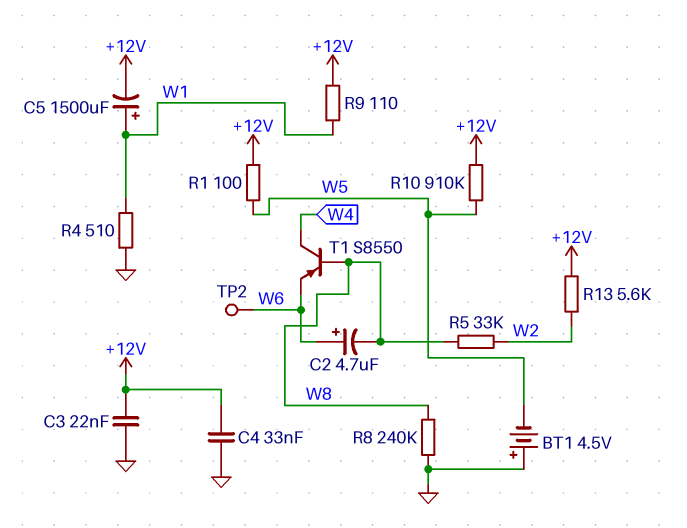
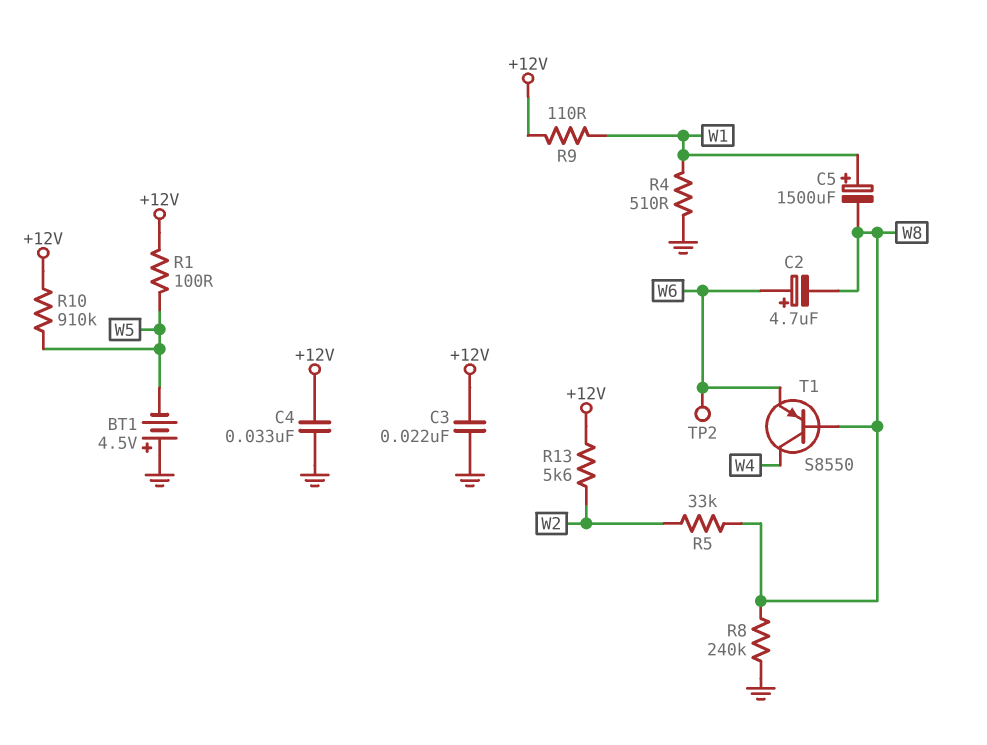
C5: 1500uF (plus W1, minus +12V) -> 1500uF (plus W1, minus W8)

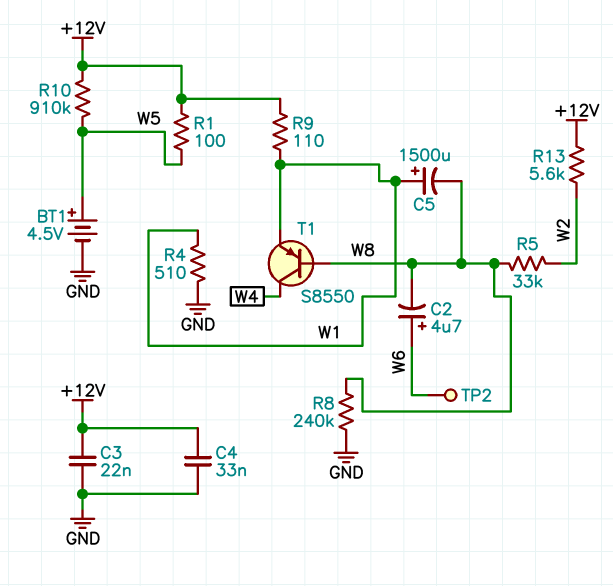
BT1: 4.5V (plus GND, minus W5) -> 4.5V (plus W5, minus GND)
T1: PNP S8550 (B W8, C W4, E W6) -> PNP S8550 (B W8, C W4, E W1)

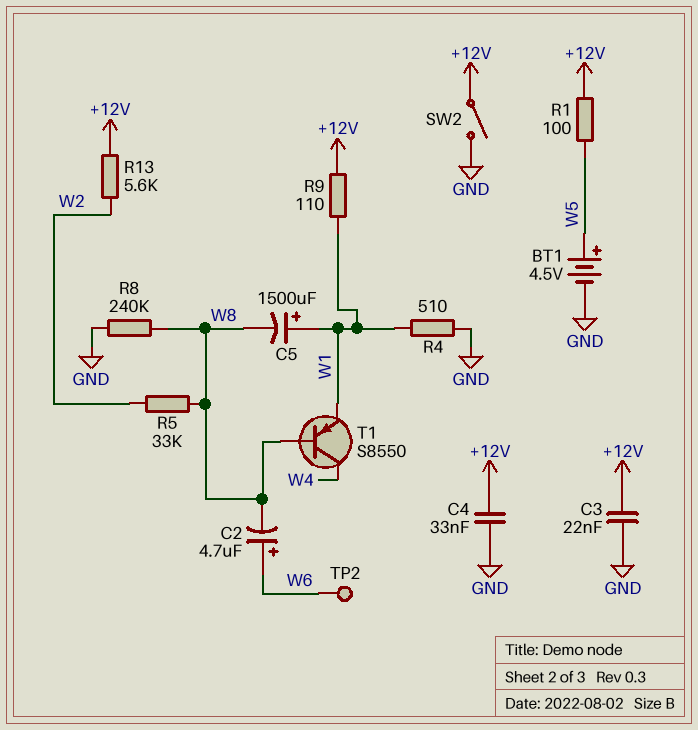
R10: 910k (+12V, W5) -> none
SW2: none -> switch (+12V, GND)

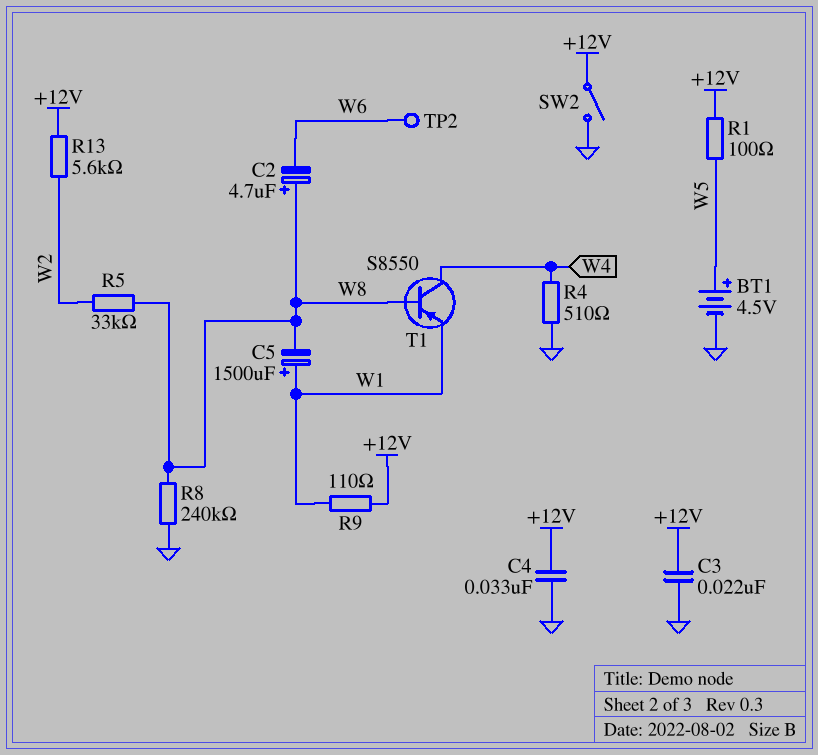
C2: 4.7uF (plus W6, minus W8) -> 4.7uF (plus W8, minus W6)
R4: 510 (GND, W1) -> 510 (GND, W4)

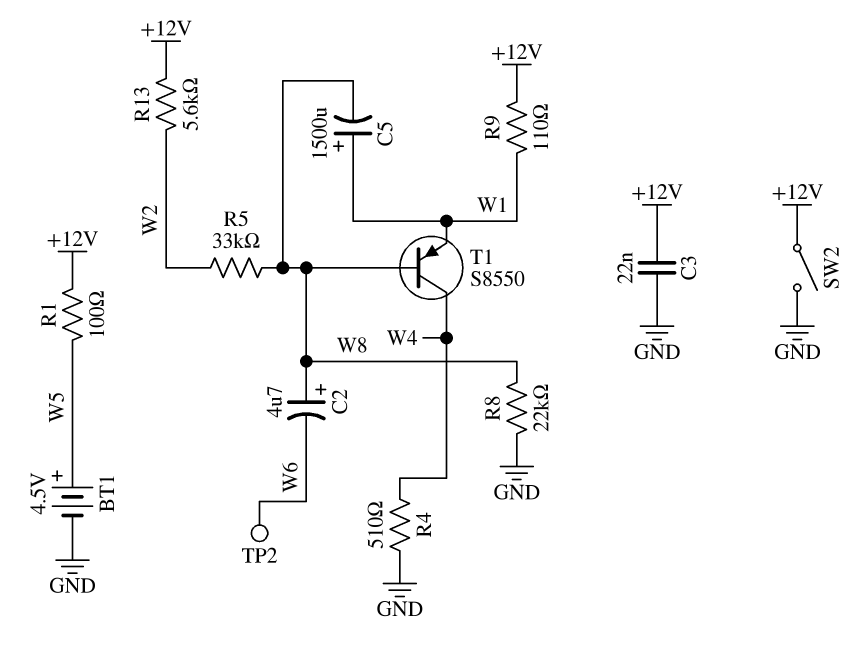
C4: 33nF (+12V, GND) -> none
R8: 240k (GND, W8) -> 22k (GND, W8)

